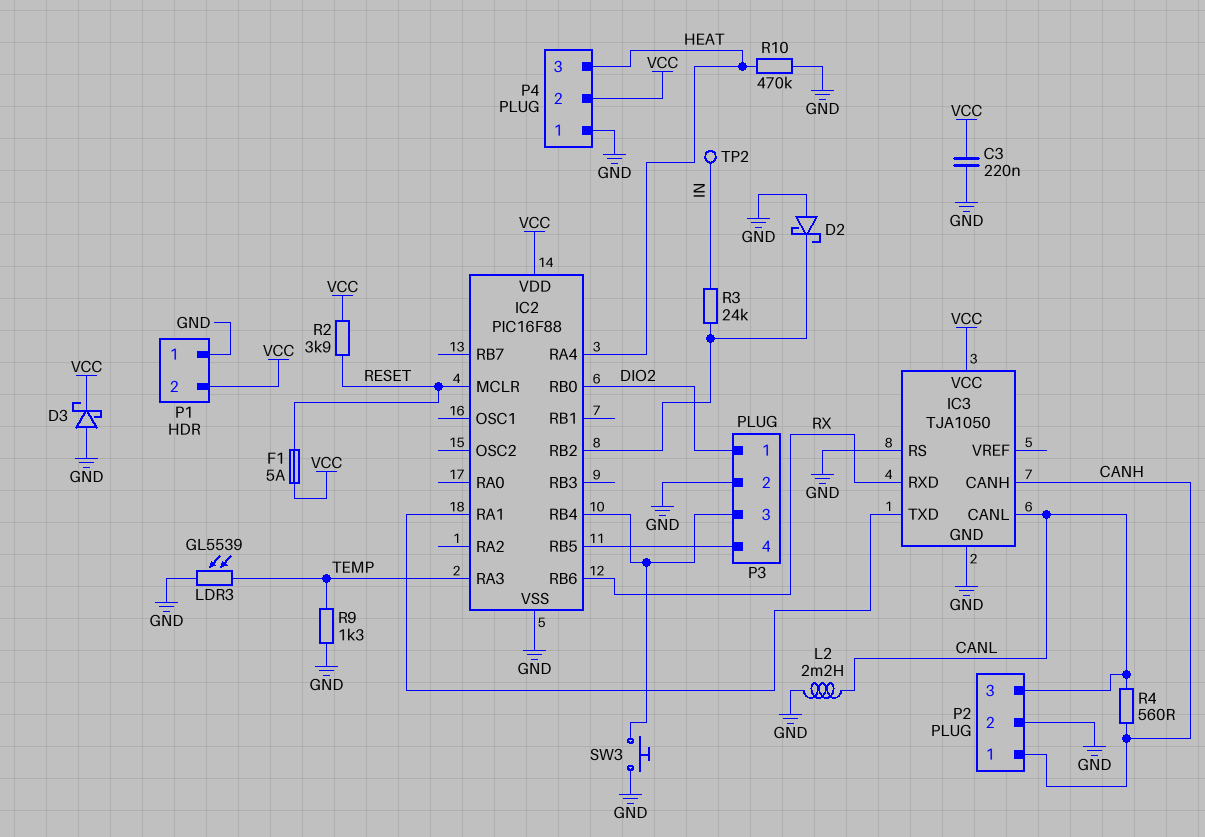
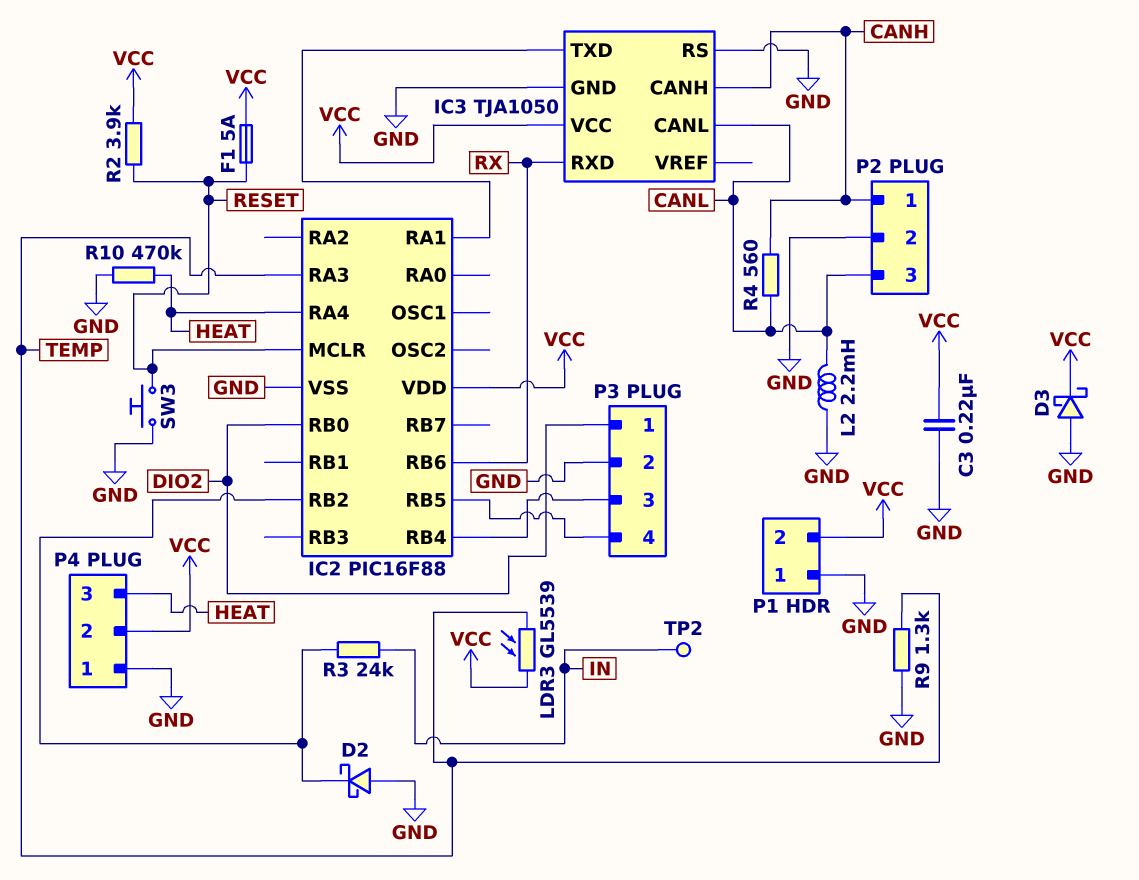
LDR3: GL5539 (GND, TEMP) -> GL5539 (TEMP, VCC)
SW3: button (GND, IC2/RB4) -> button (GND, RESET)

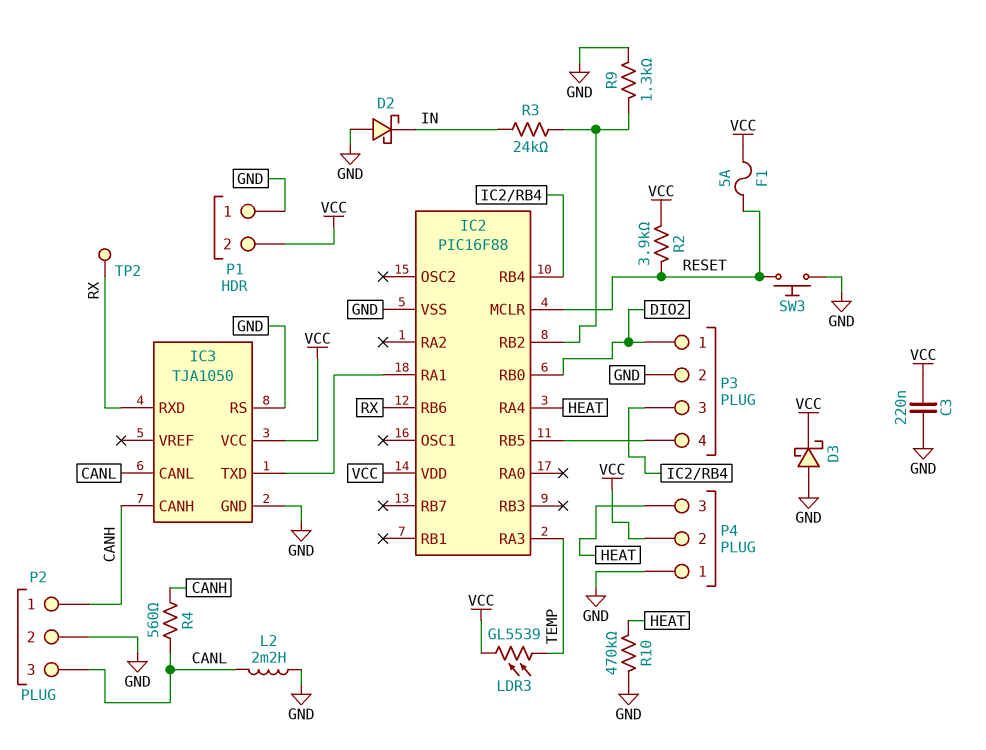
D2: schottky (A GND, K IC2/RB2) -> schottky (A GND, K IN)
R9: 1.3k (GND, TEMP) -> 1.3k (GND, IC2/RB2)
TP2: test point (IN) -> test point (RX)

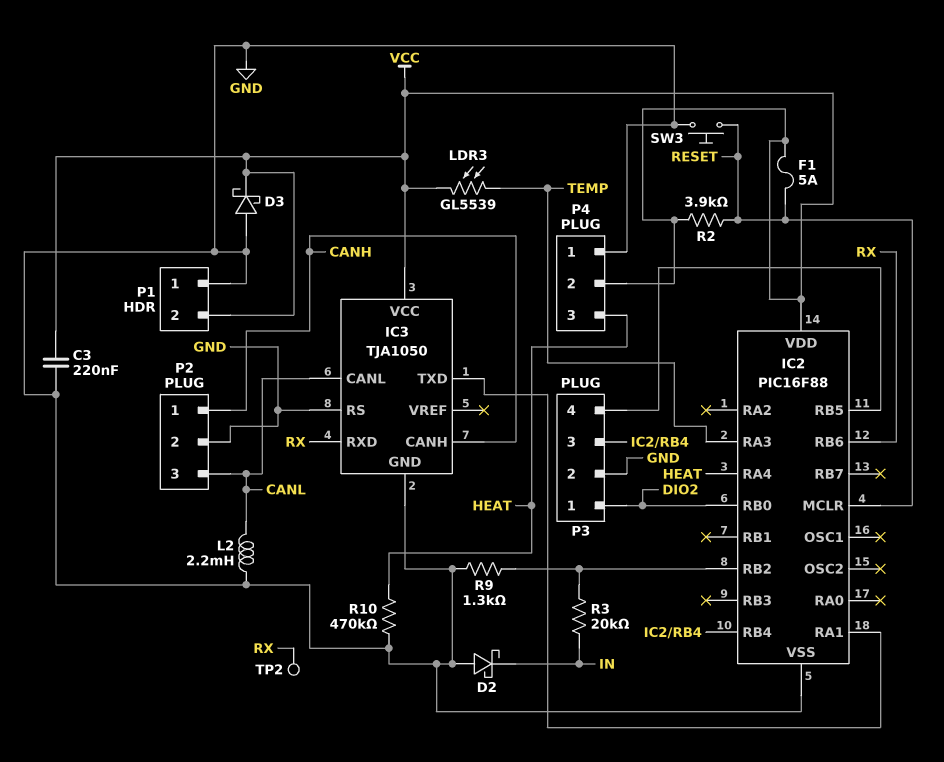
R3: 24k (IC2/RB2, IN) -> 20k (IC2/RB2, IN)
R4: 560 (CANH, CANL) -> none

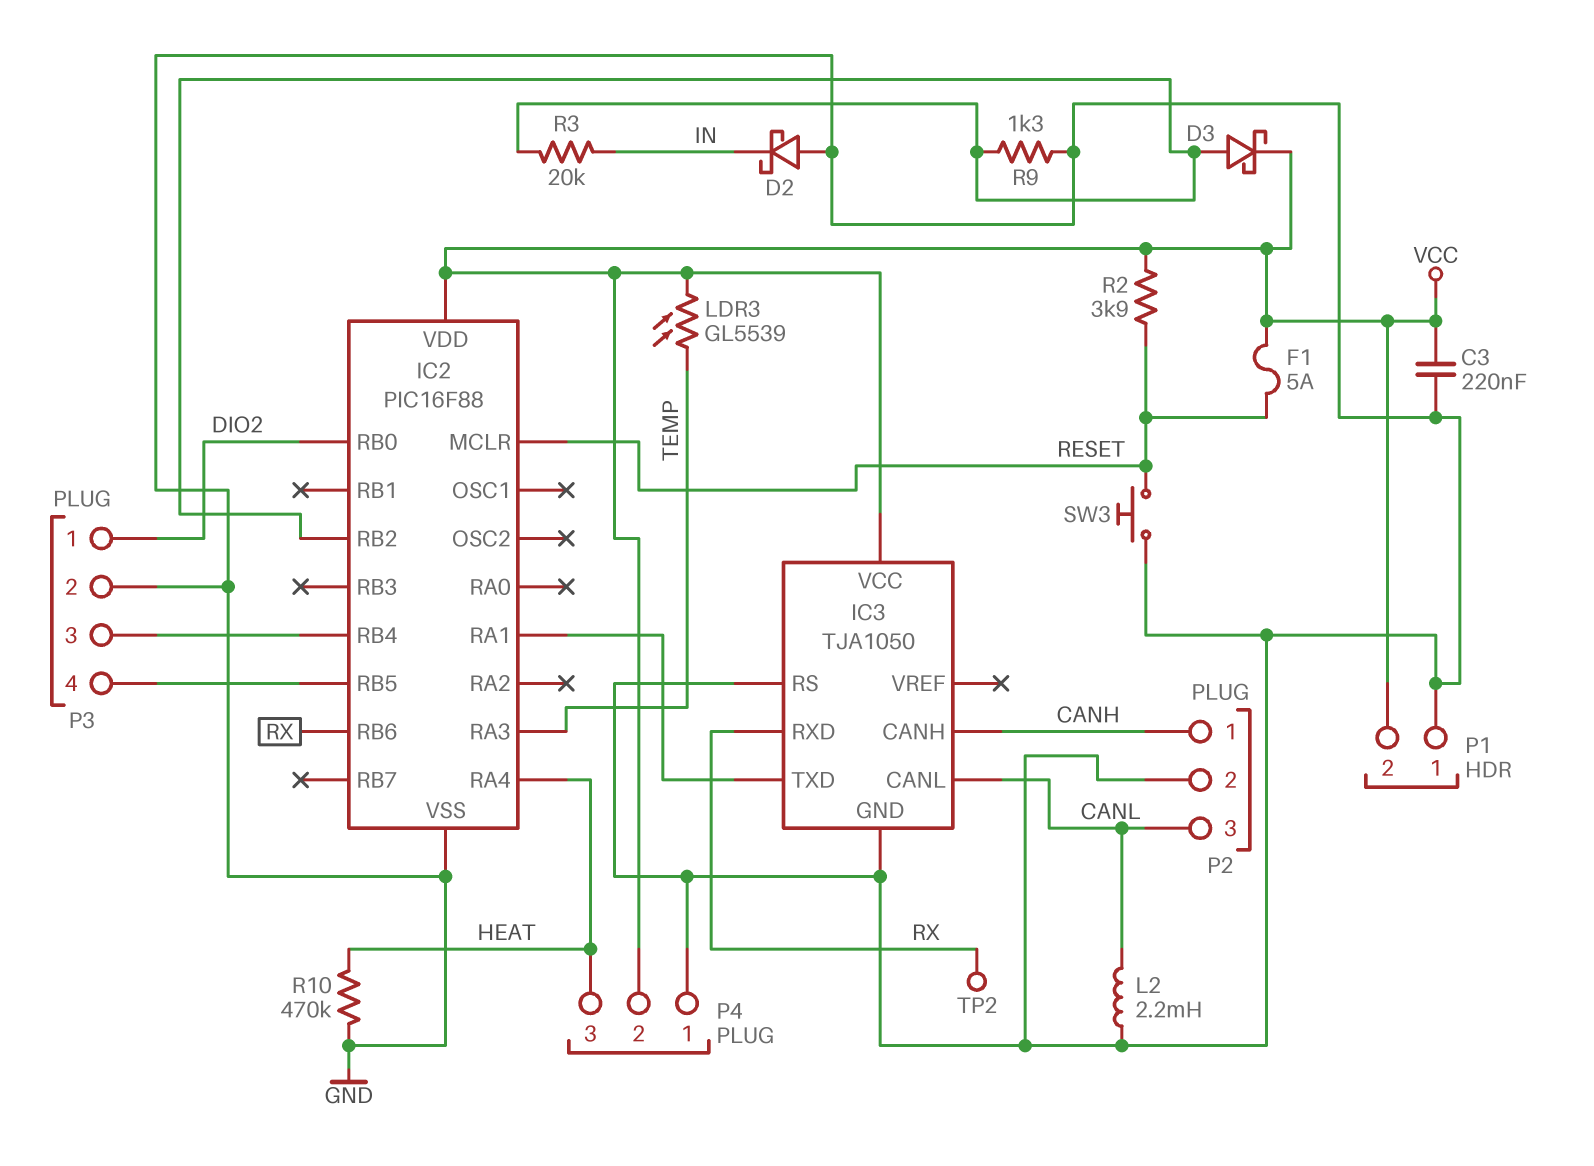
D3: schottky (A GND, K VCC) -> schottky (A IC2/RB2, K VCC)

